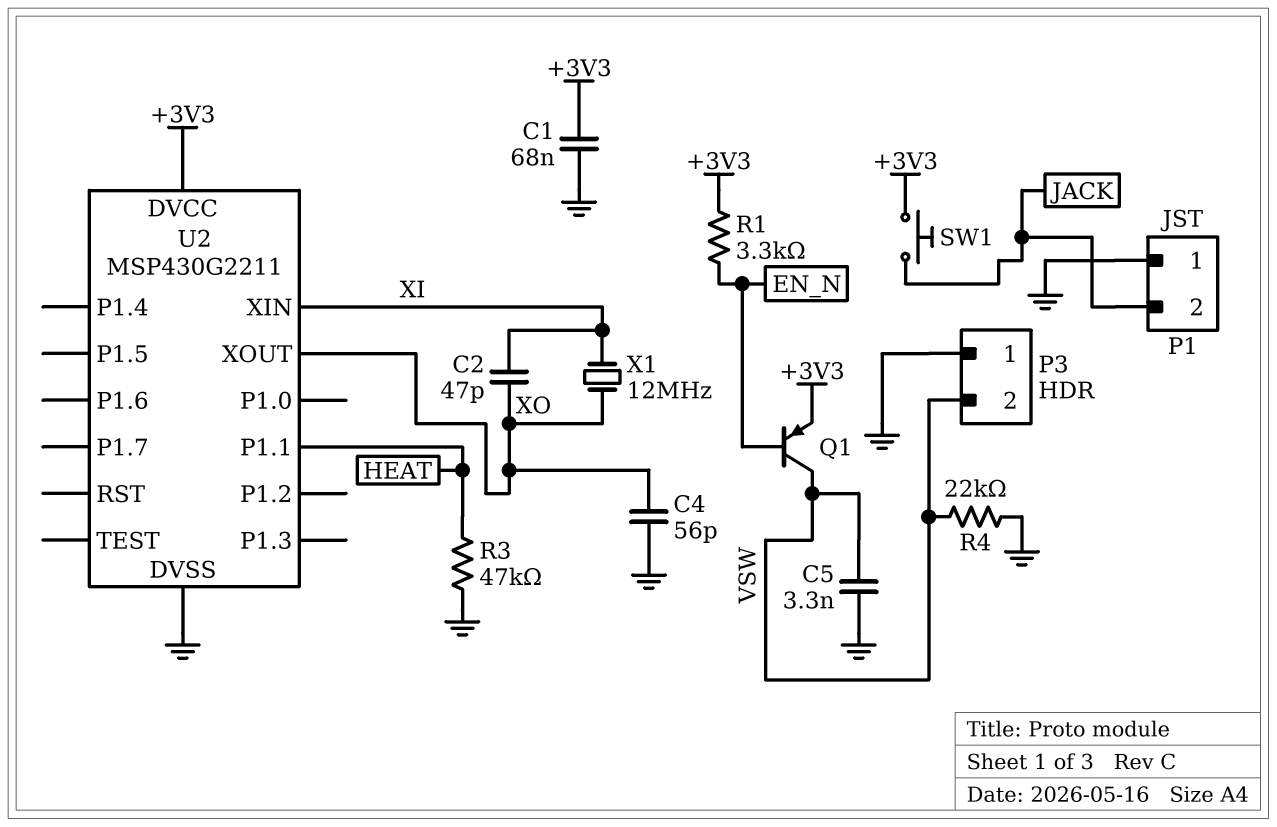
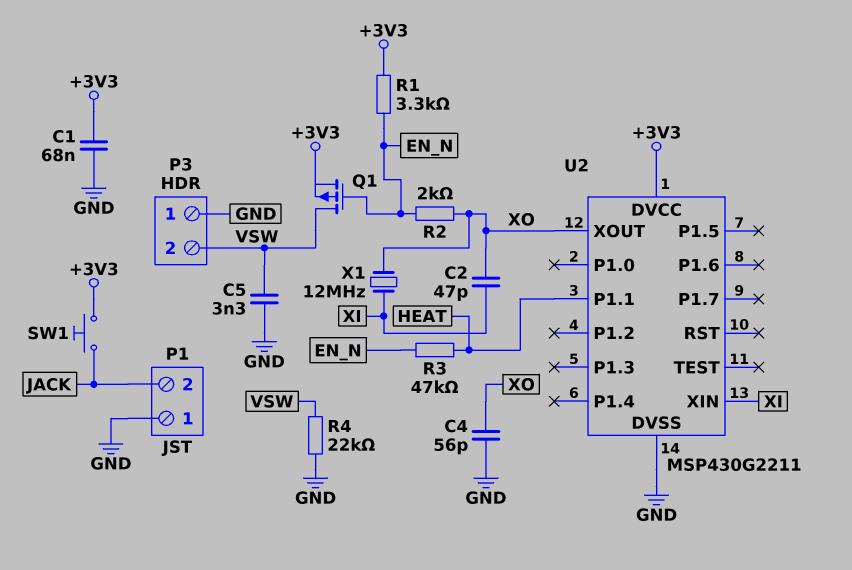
Q1: PNP (B EN_N, C VSW, E +3V3) -> PMOS (G EN_N, D VSW, S +3V3)
R2: none -> 2k (EN_N, XO)
R3: 47k (GND, HEAT) -> 47k (EN_N, HEAT)

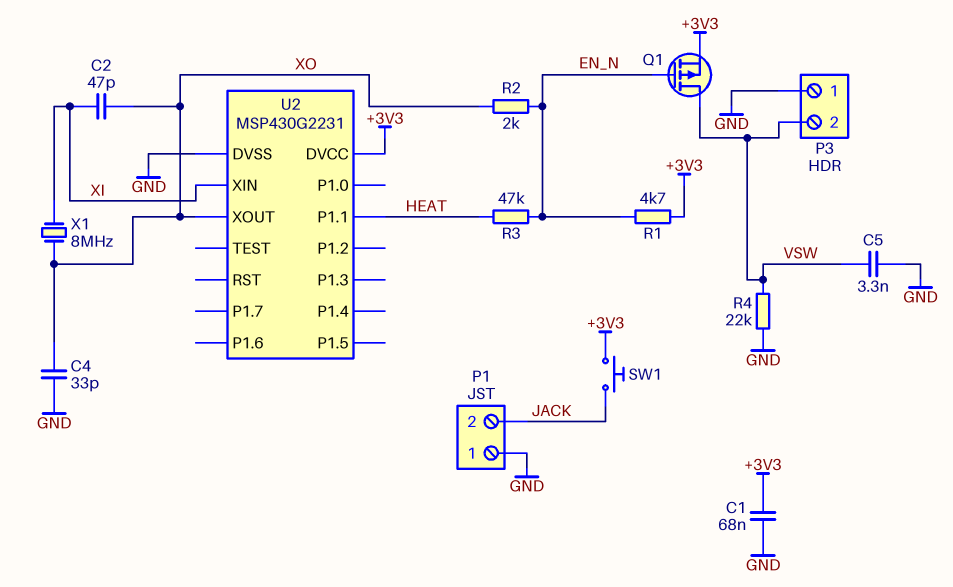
C4: 56pF (GND, XO) -> 33pF (GND, XO)
R1: 3.3k (+3V3, EN_N) -> 4.7k (+3V3, EN_N)
U2: MSP430G2211 -> MSP430G2231
X1: 12MHz (XI, XO) -> 8MHz (XI, XO)

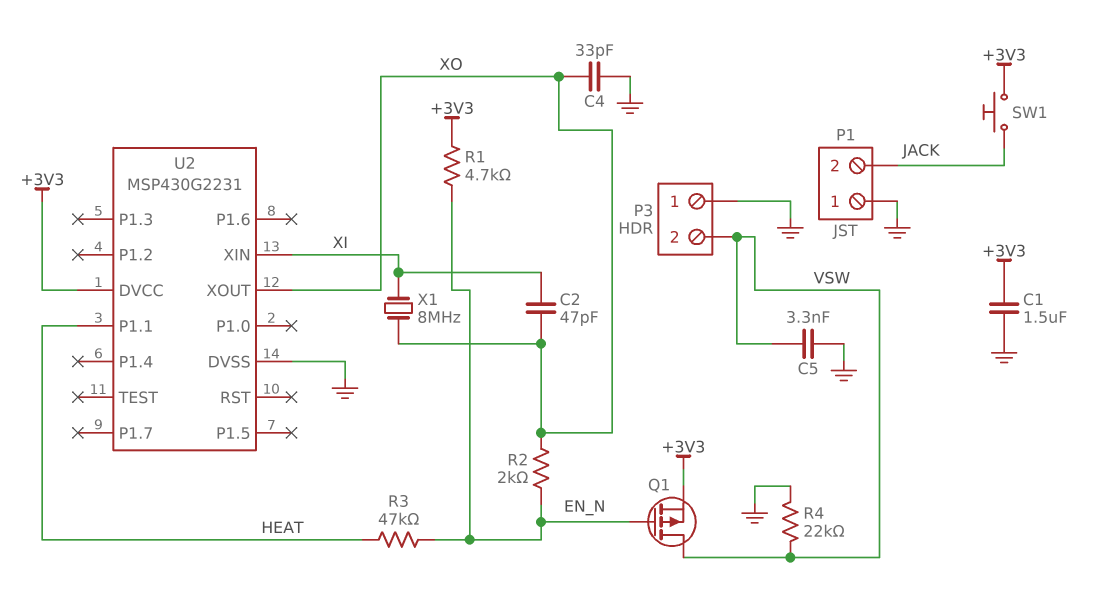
C1: 68nF (+3V3, GND) -> 1.5uF (+3V3, GND)

